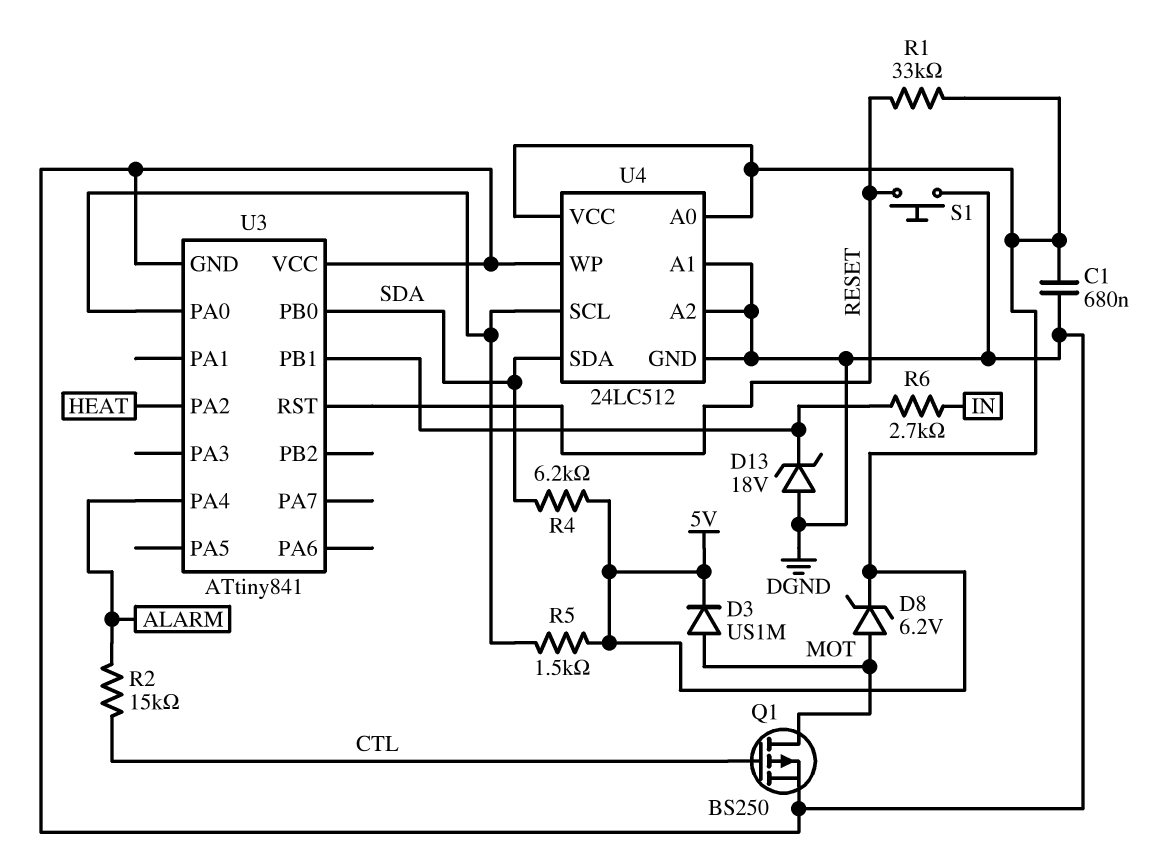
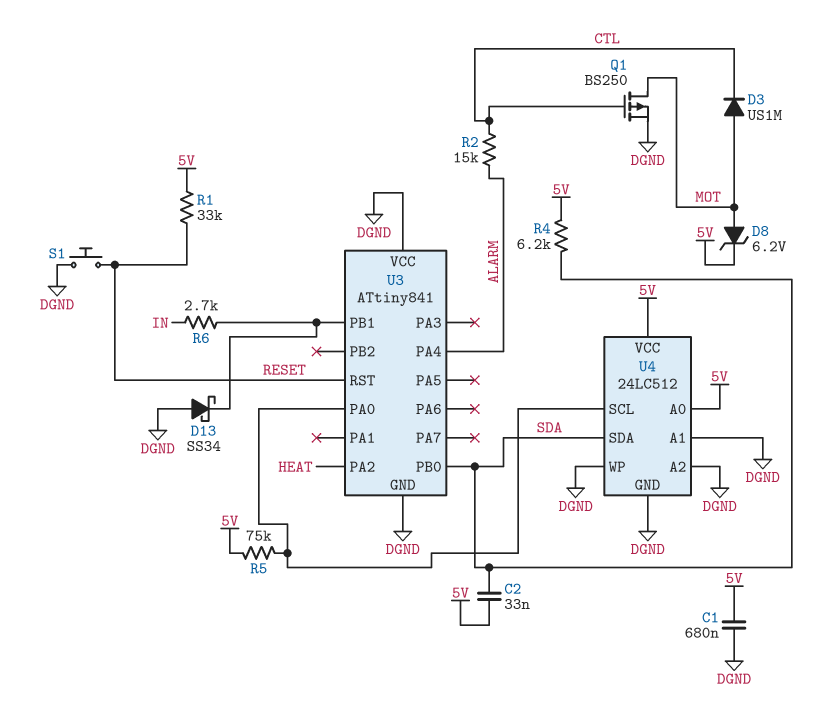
C2: none -> 33nF (5V, SDA)
D3: diode US1M (A MOT, K 5V) -> diode US1M (A MOT, K CTL)
D13: zener 18V (A DGND, K U3/PB1) -> schottky SS34 (A DGND, K U3/PB1)
R5: 1.5k (5V, U3/PA0) -> 75k (5V, U3/PA0)

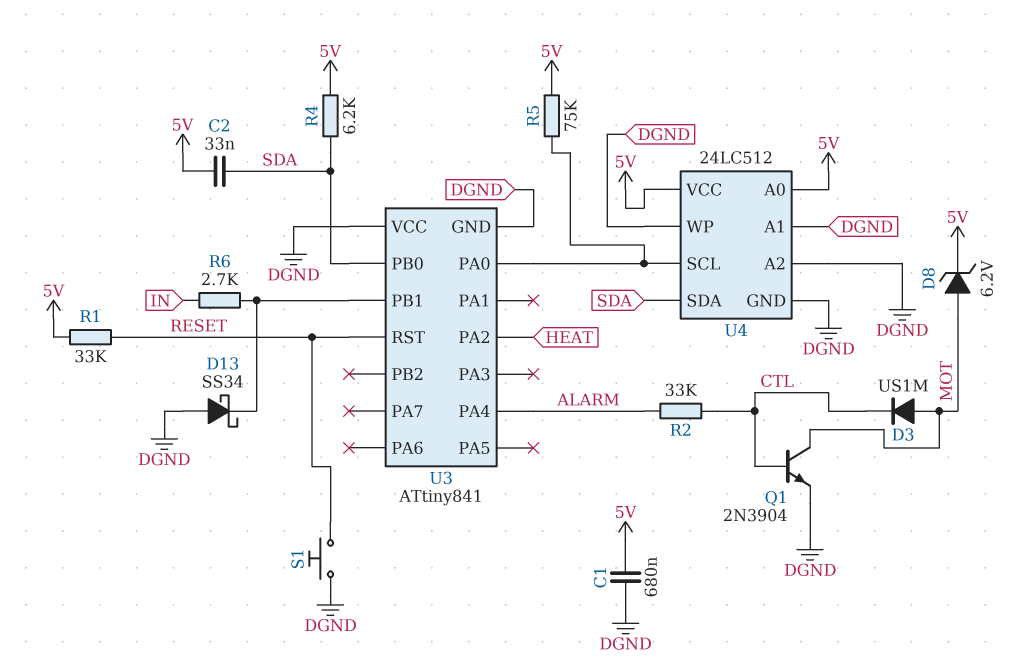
Q1: PMOS BS250 (G CTL, D MOT, S DGND) -> NPN 2N3904 (B CTL, C MOT, E DGND)
R2: 15k (ALARM, CTL) -> 33k (ALARM, CTL)

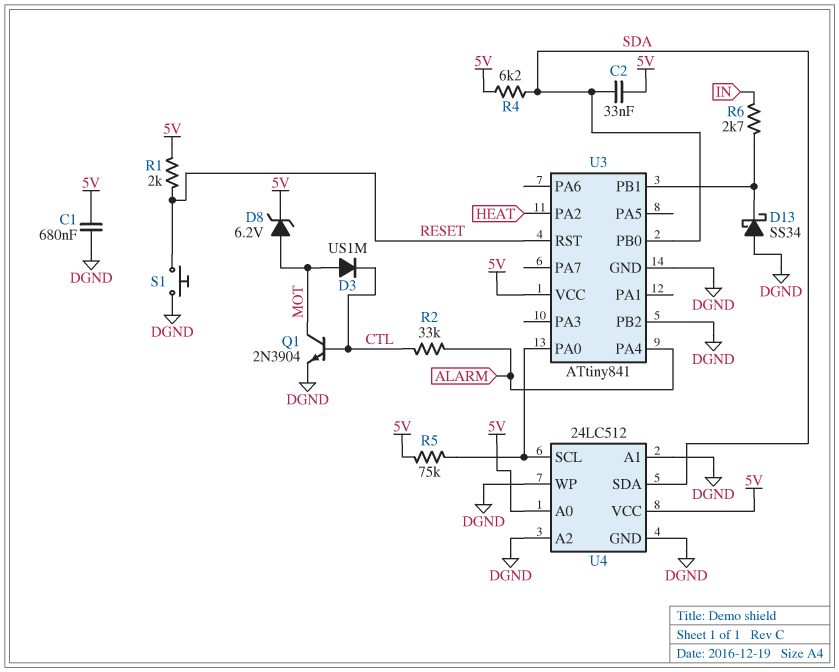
R1: 33k (5V, RESET) -> 2k (5V, RESET)
U3 pin PB2: none -> DGND
U3 pin VCC: DGND -> 5V

